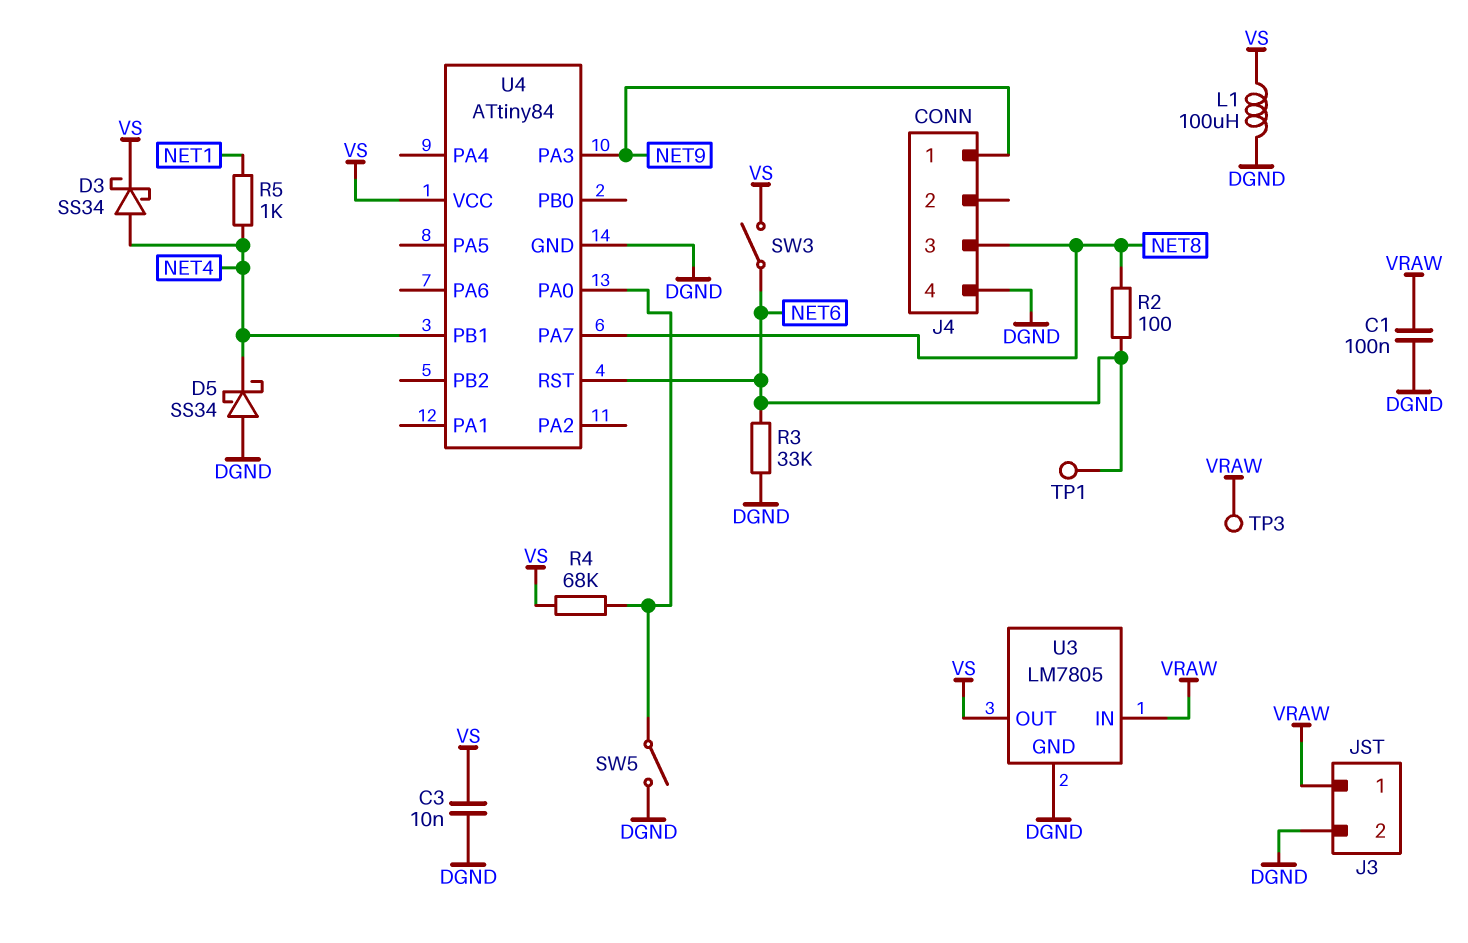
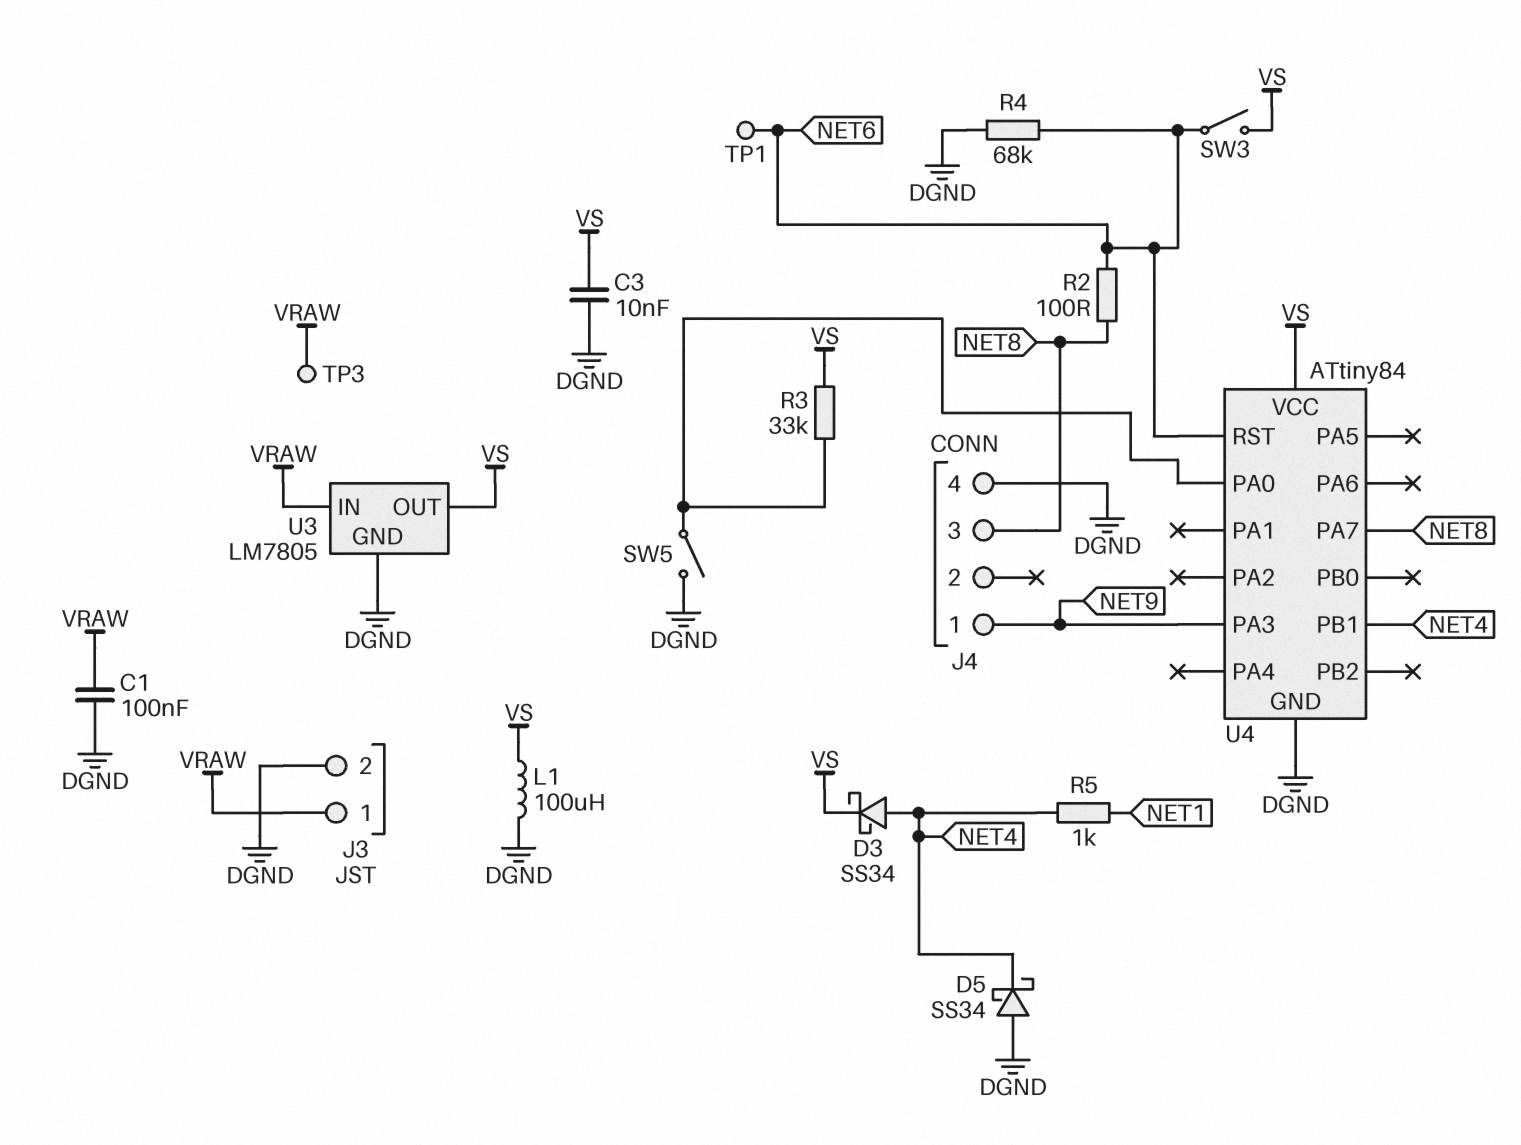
R3: 33k (DGND, NET6) -> 33k (U4/PA0, VS)
R4: 68k (U4/PA0, VS) -> 68k (DGND, NET6)

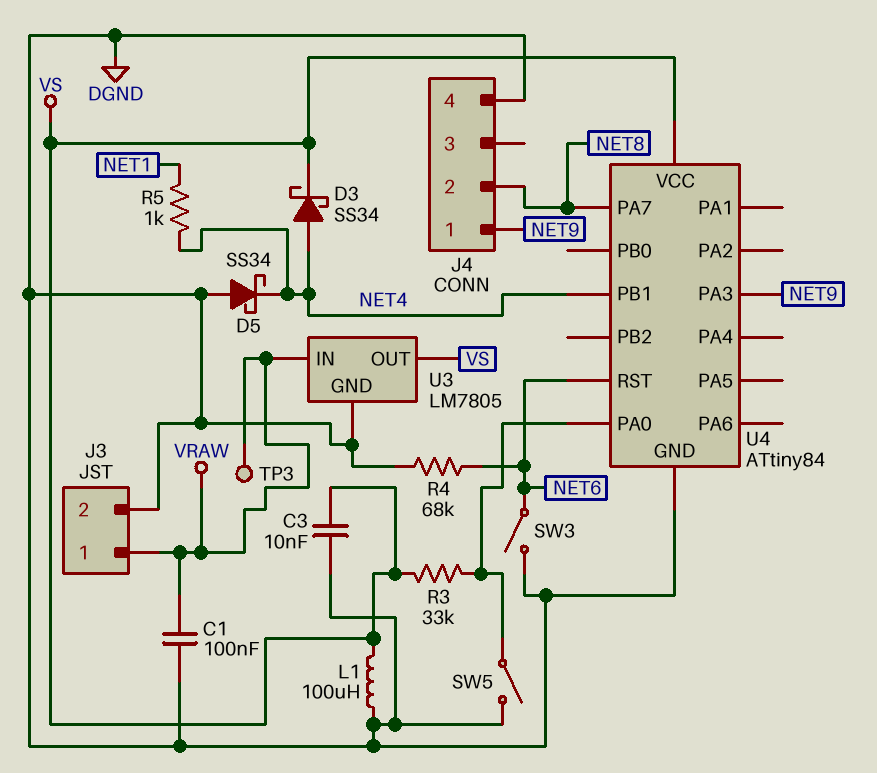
J4 pin 2: none -> NET8
J4 pin 3: NET8 -> none
R2: 100 (NET6, NET8) -> none
SW3: switch (NET6, VS) -> switch (DGND, NET6)
TP1: test point (NET6) -> none

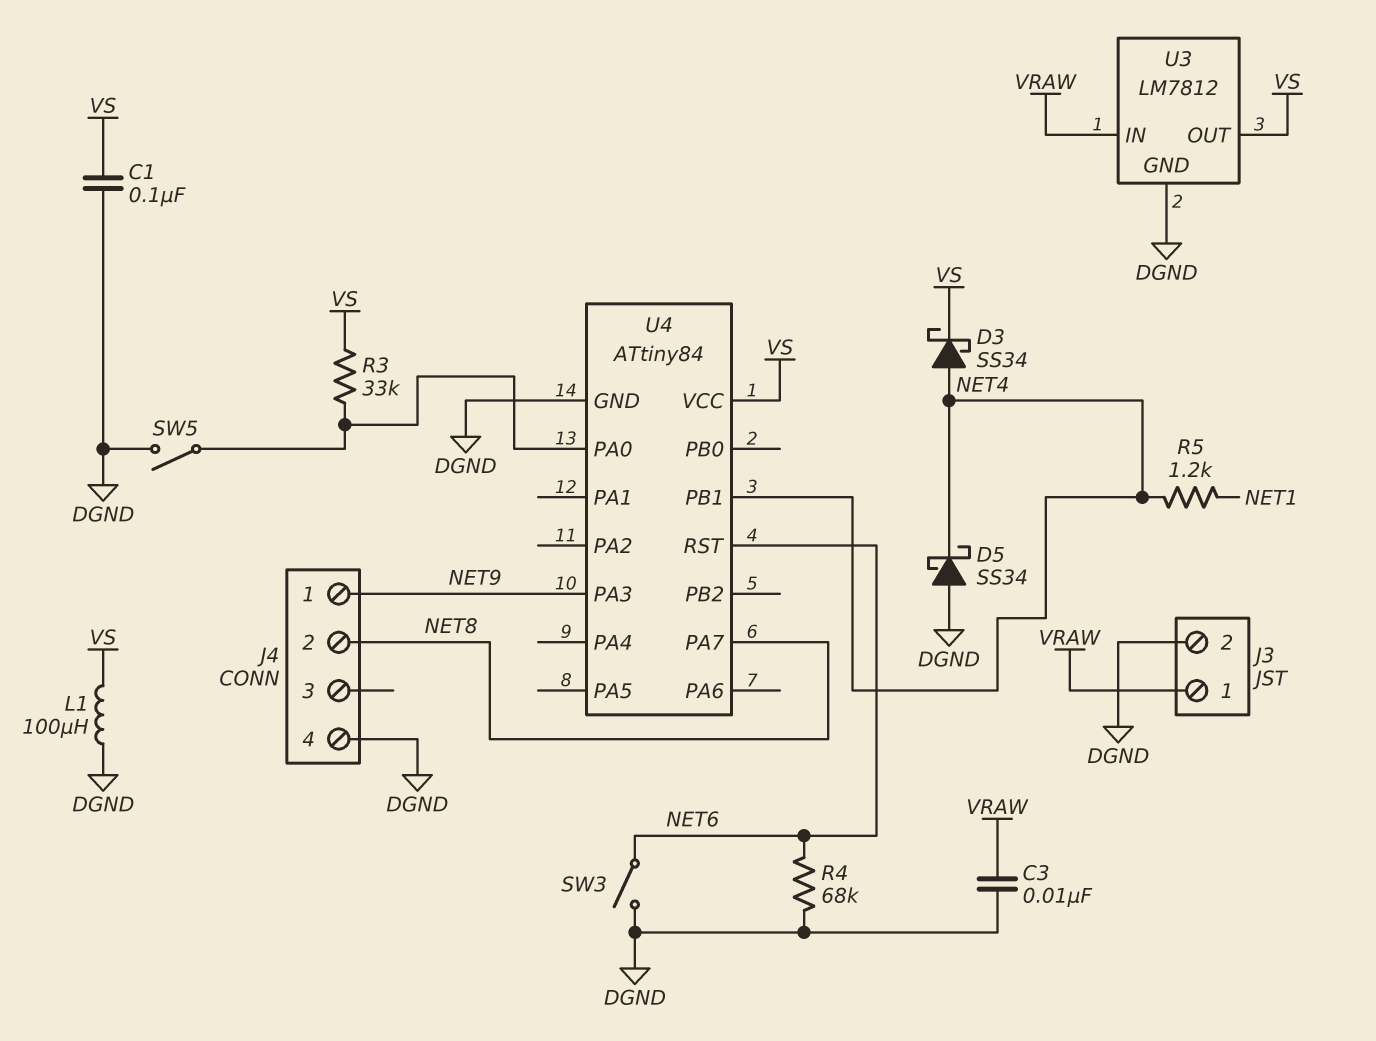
C1: 100nF (DGND, VRAW) -> 100nF (DGND, VS)
C3: 10nF (DGND, VS) -> 10nF (DGND, VRAW)
R5: 1k (NET1, NET4) -> 1.2k (NET1, NET4)
TP3: test point (VRAW) -> none
U3: LM7805 -> LM7812

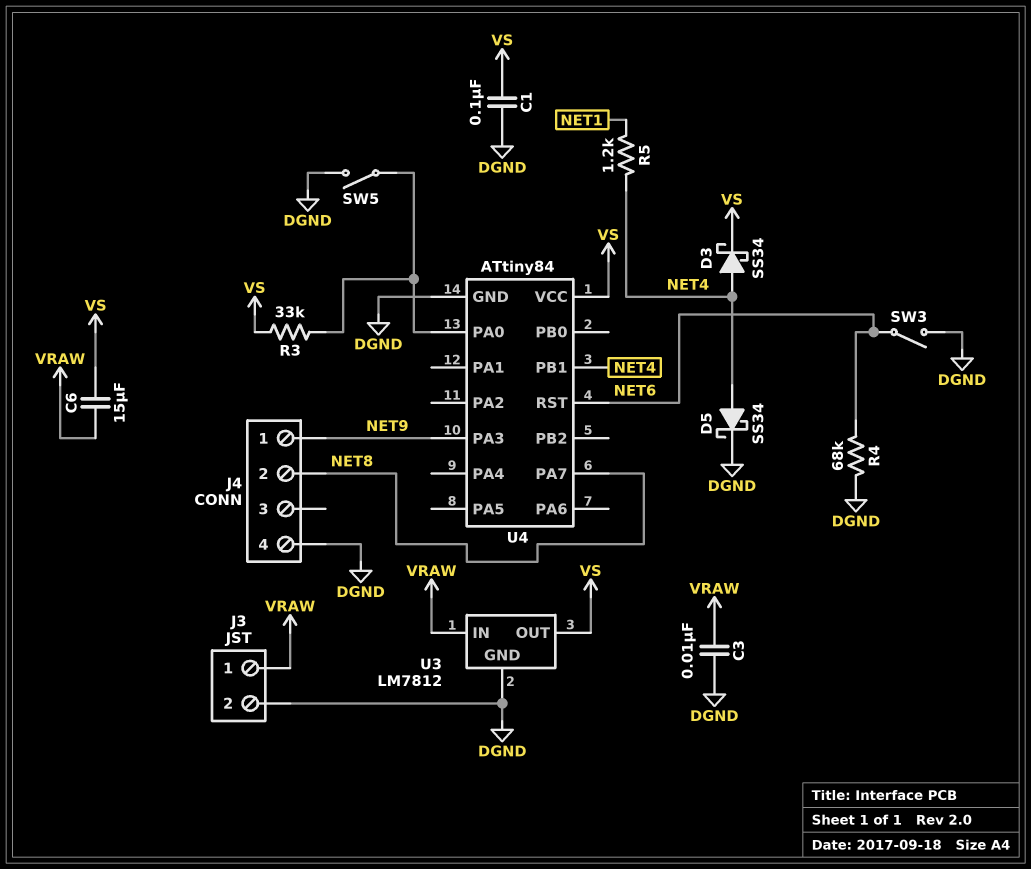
C6: none -> 15uF (VRAW, VS)
D5: schottky SS34 (A DGND, K NET4) -> schottky SS34 (A NET4, K DGND)
L1: 100uH (DGND, VS) -> none

